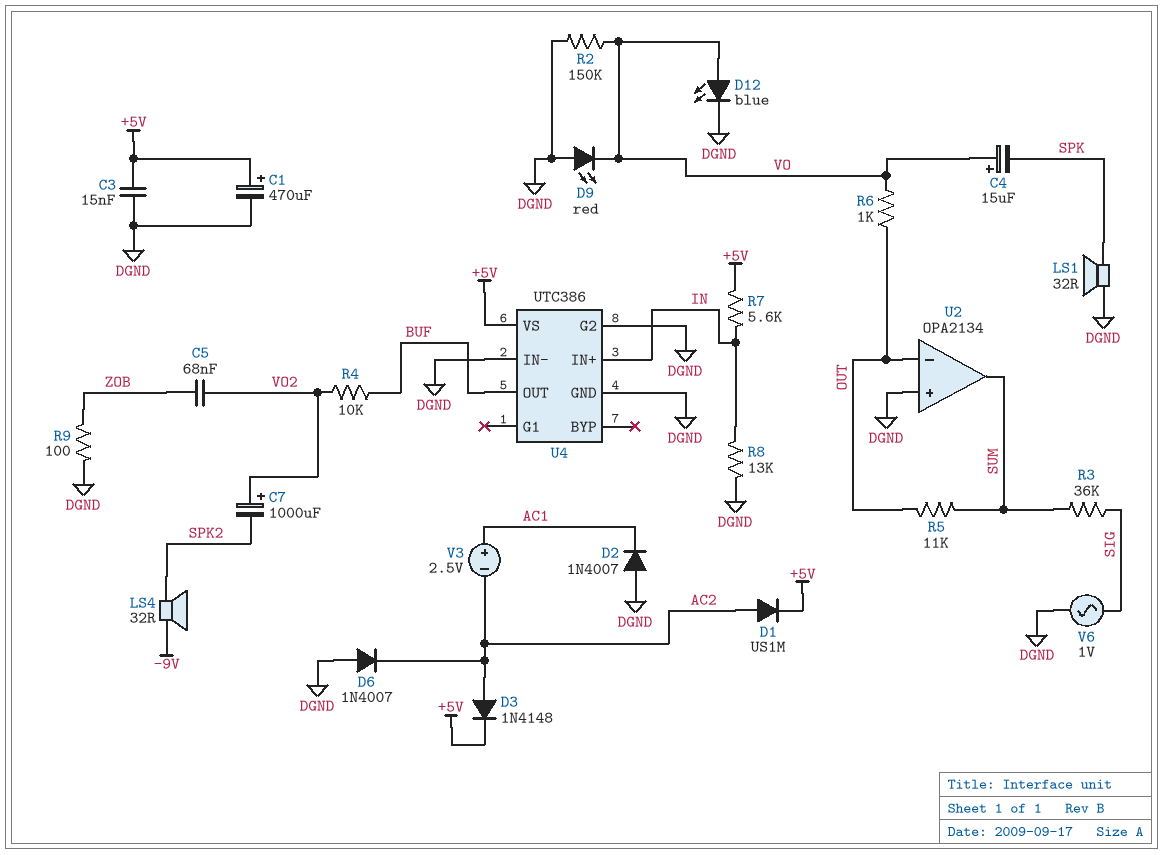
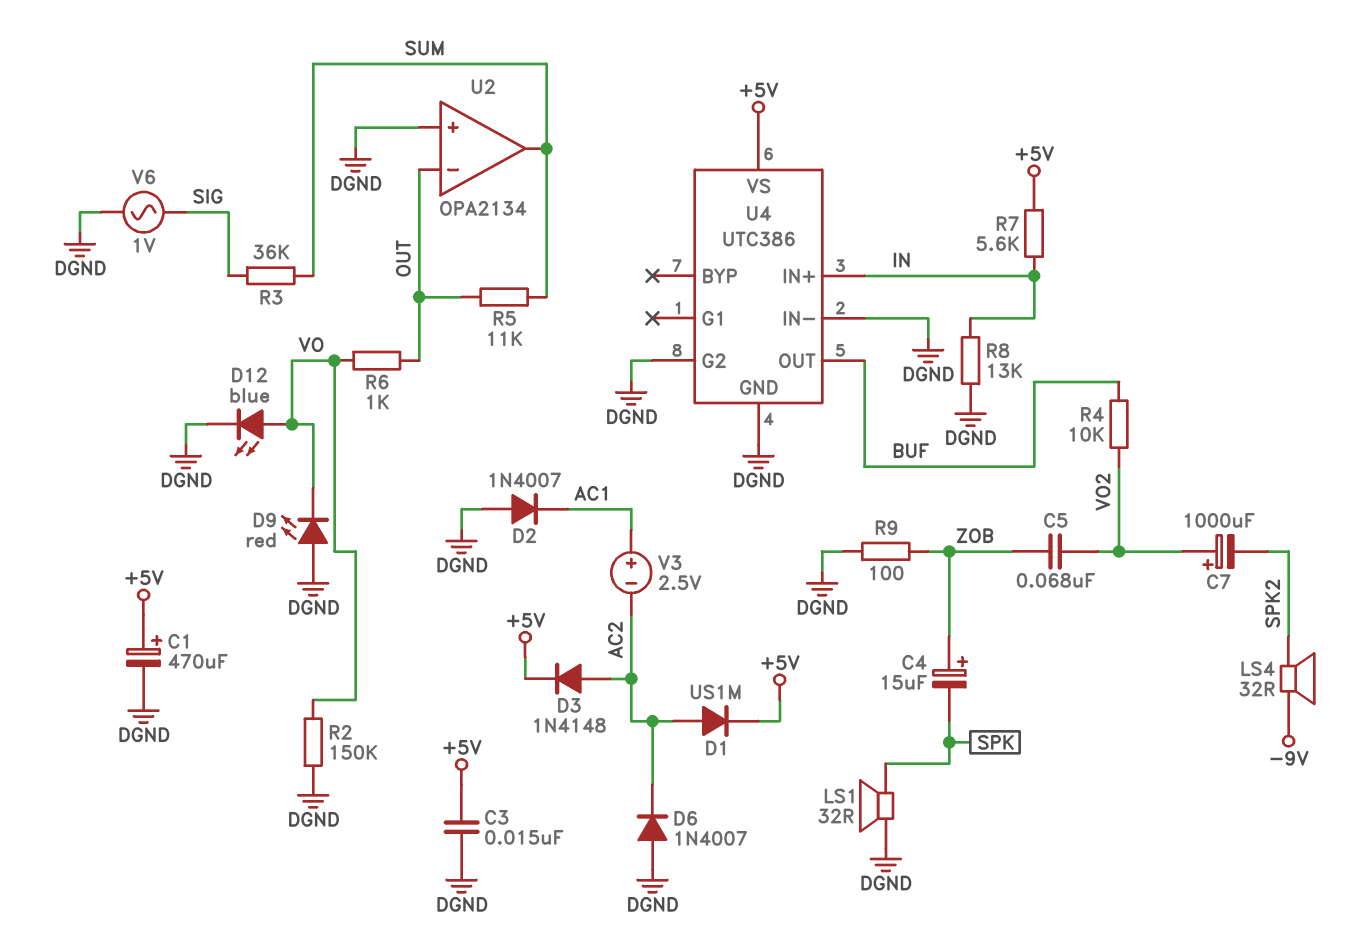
C4: 15uF (plus VO, minus SPK) -> 15uF (plus ZOB, minus SPK)

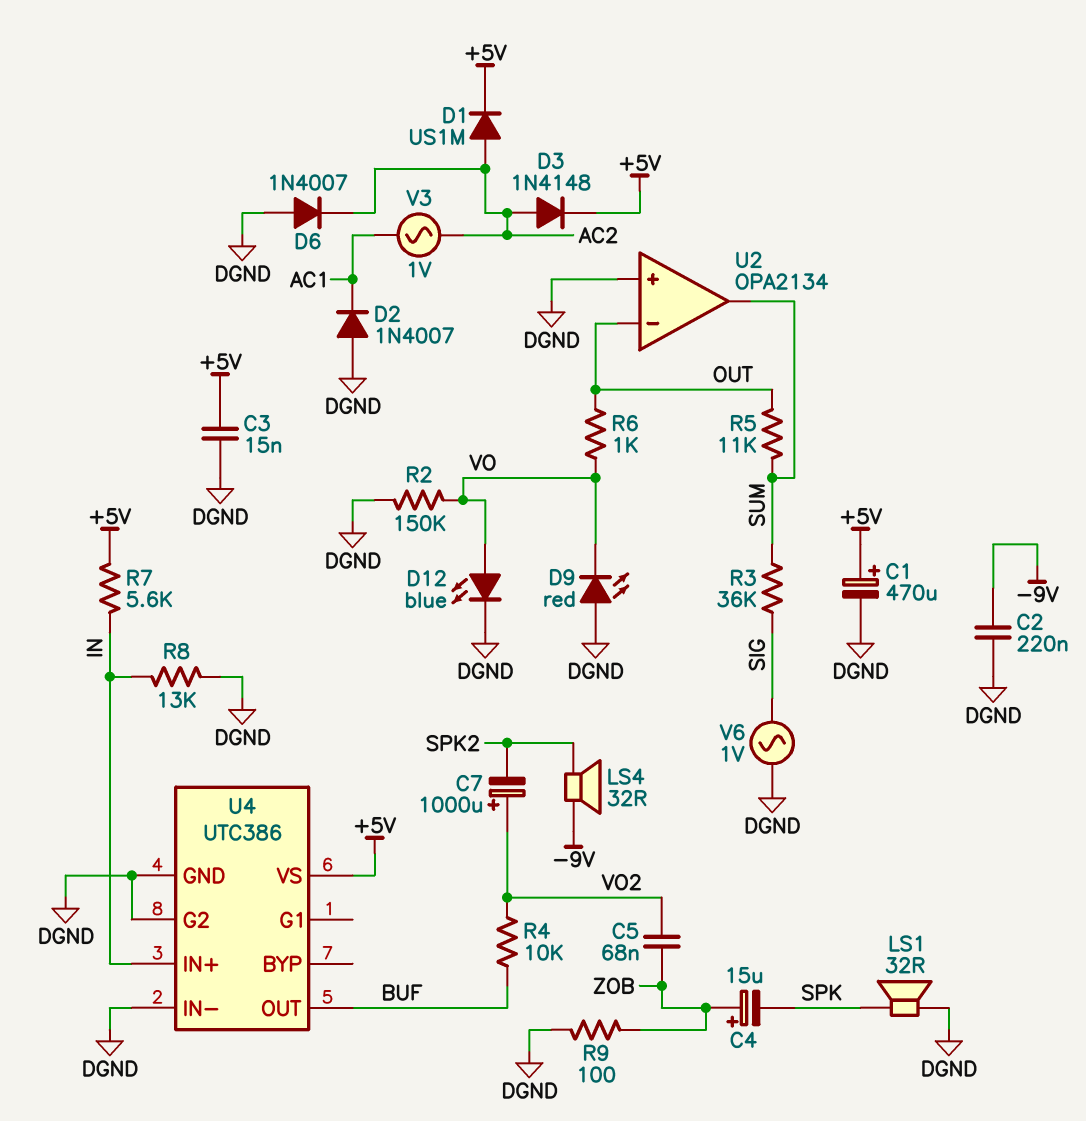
C2: none -> 220nF (-9V, DGND)
V3: 2.5V (plus AC1, minus AC2) -> AC 1V (AC1, AC2)

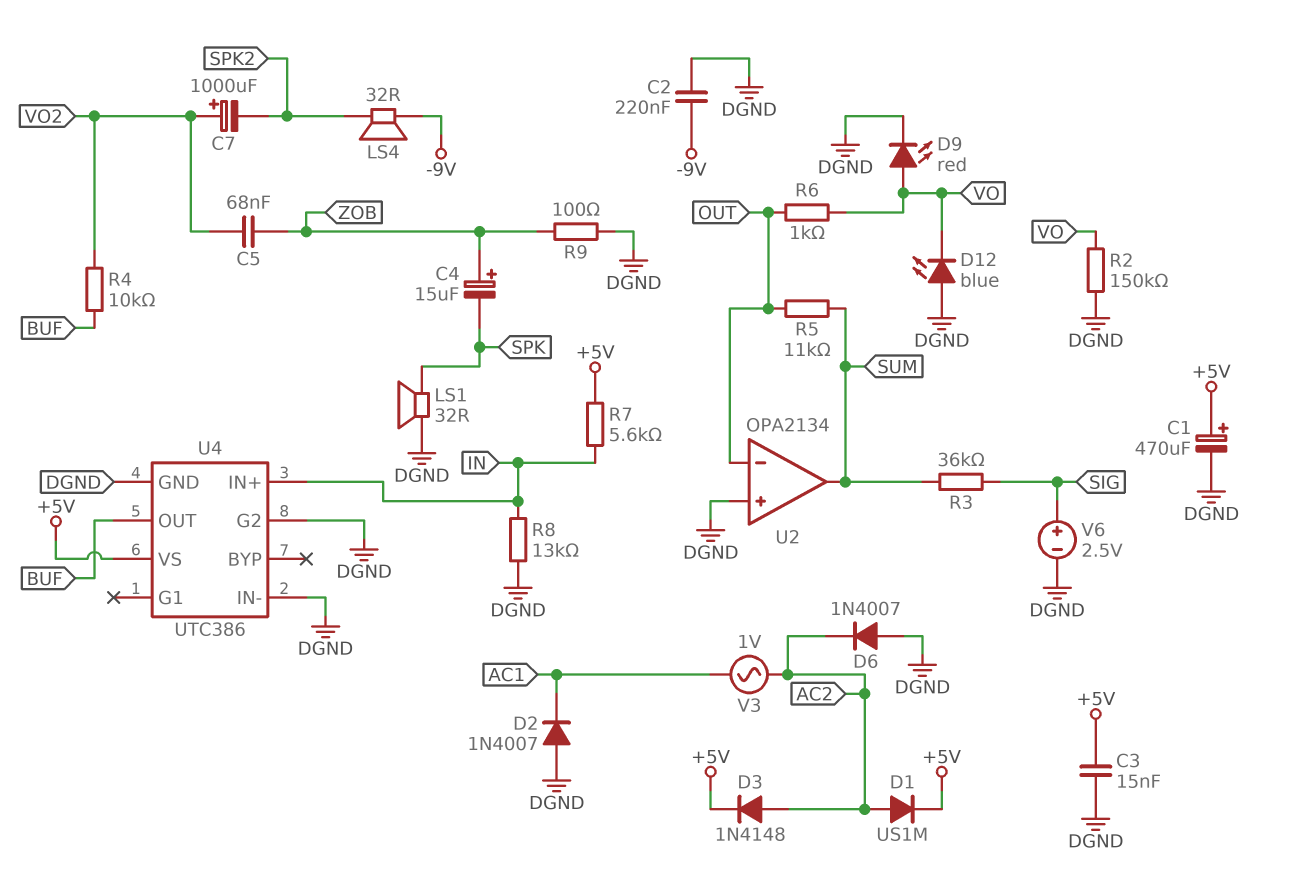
D9: LED red (A DGND, K VO) -> LED red (A VO, K DGND)
D12: LED blue (A VO, K DGND) -> LED blue (A DGND, K VO)
V6: AC 1V (DGND, SIG) -> 2.5V (plus SIG, minus DGND)

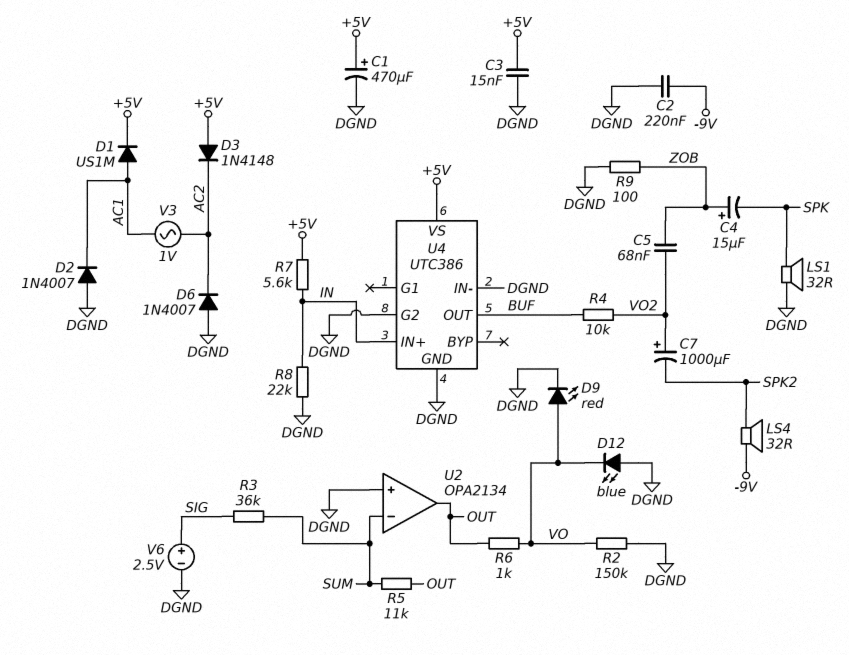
D1: diode US1M (A AC2, K +5V) -> diode US1M (A AC1, K +5V)
D3: diode 1N4148 (A AC2, K +5V) -> diode 1N4148 (A +5V, K AC2)
R8: 13k (DGND, IN) -> 22k (DGND, IN)
U2 pin in-: OUT -> SUM
U2 pin out: SUM -> OUT

